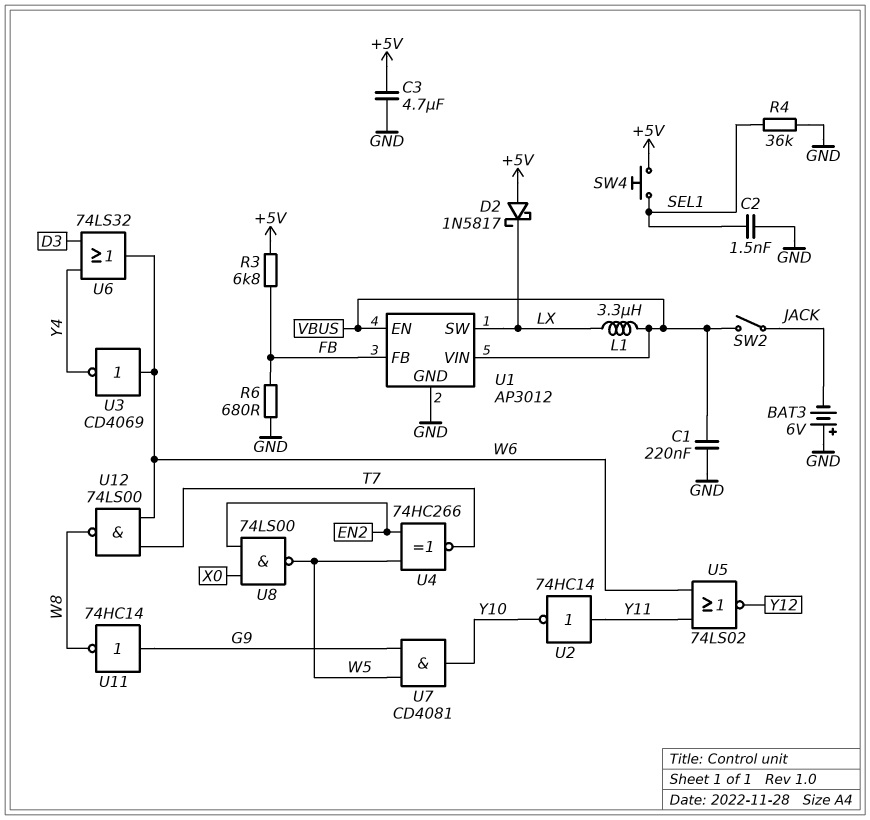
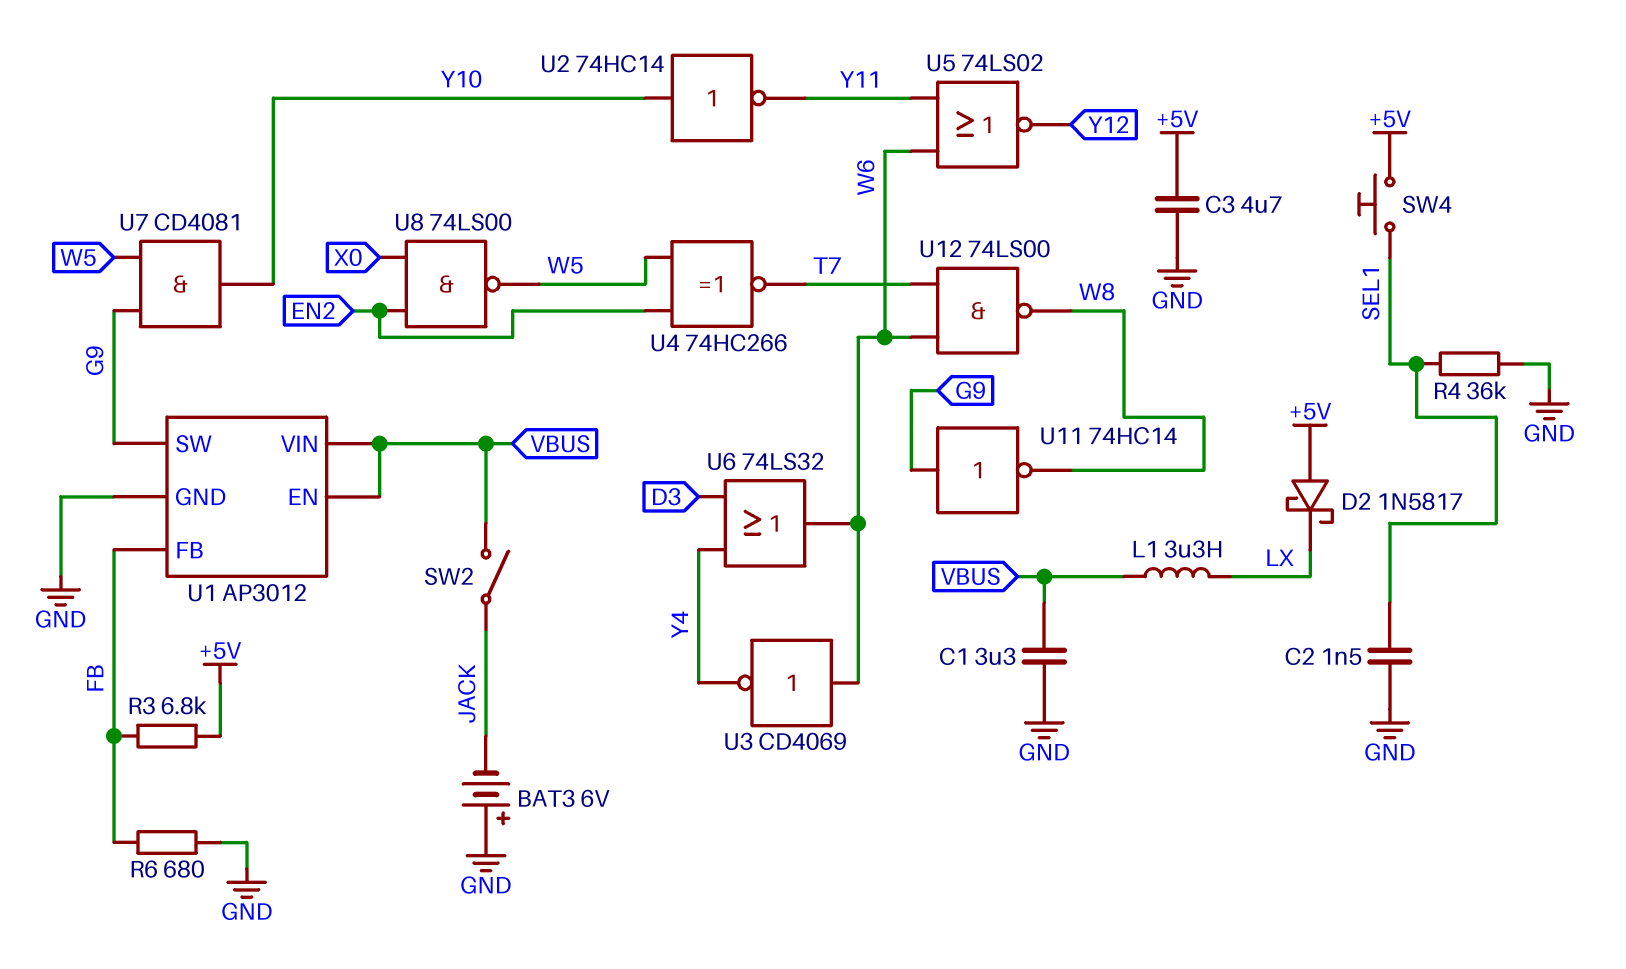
C1: 220nF (GND, VBUS) -> 3.3uF (GND, VBUS)
U1 pin SW: LX -> G9
U2: NOT 74HC14 (in Y11, out Y10) -> NOT 74HC14 (in Y10, out Y11)

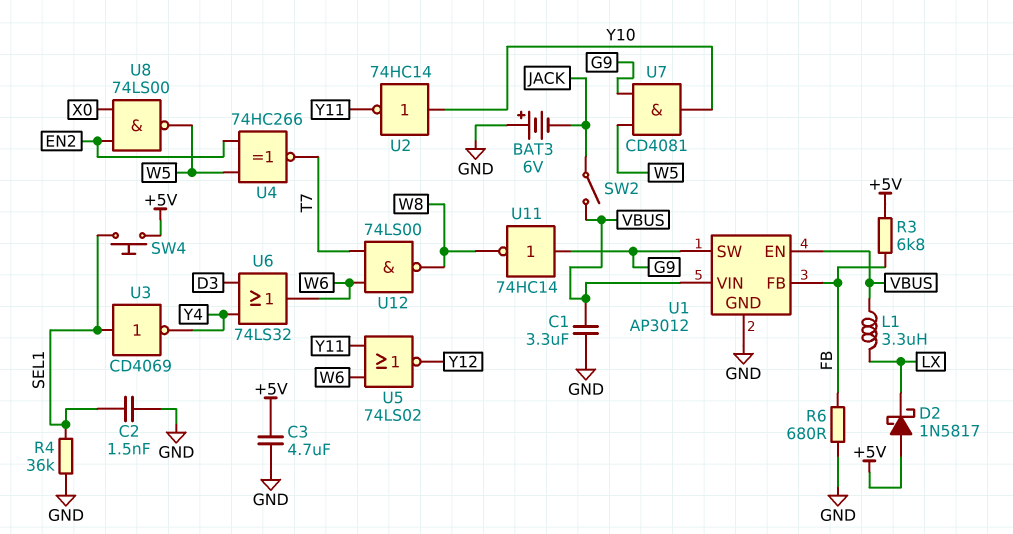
U3: NOT CD4069 (in W6, out Y4) -> NOT CD4069 (in SEL1, out Y4)

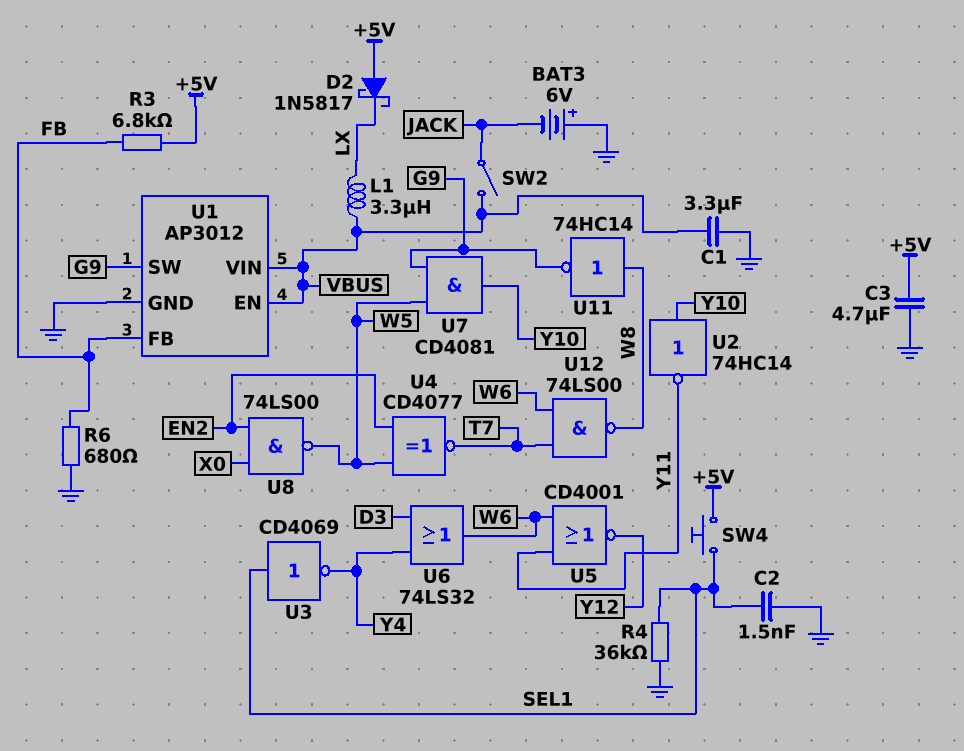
U4: XNOR 74HC266 (in EN2, in W5, out T7) -> XNOR CD4077 (in EN2, in W5, out T7)
U5: NOR 74LS02 (in W6, in Y11, out Y12) -> NOR CD4001 (in W6, in Y11, out Y12)
U11: NOT 74HC14 (in G9, out W8) -> NOT 74HC14 (in W8, out G9)

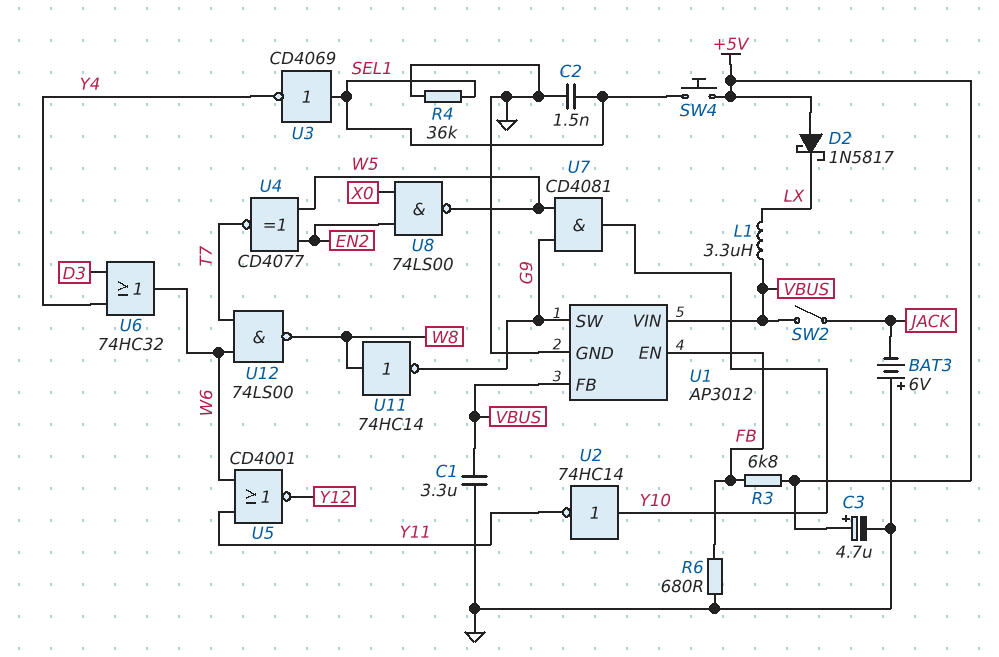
C3: 4.7uF (+5V, GND) -> 4.7uF (plus +5V, minus GND)
U1 pin EN: VBUS -> FB
U1 pin FB: FB -> VBUS
U6: OR 74LS32 (in D3, in Y4, out W6) -> OR 74HC32 (in D3, in Y4, out W6)

